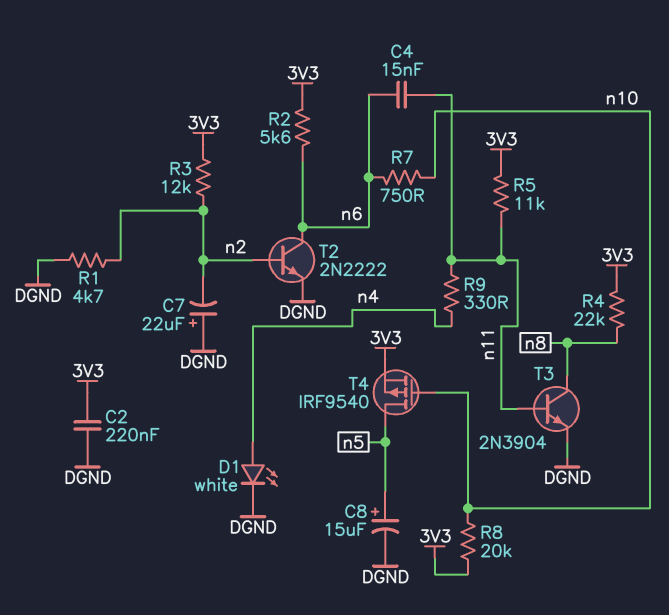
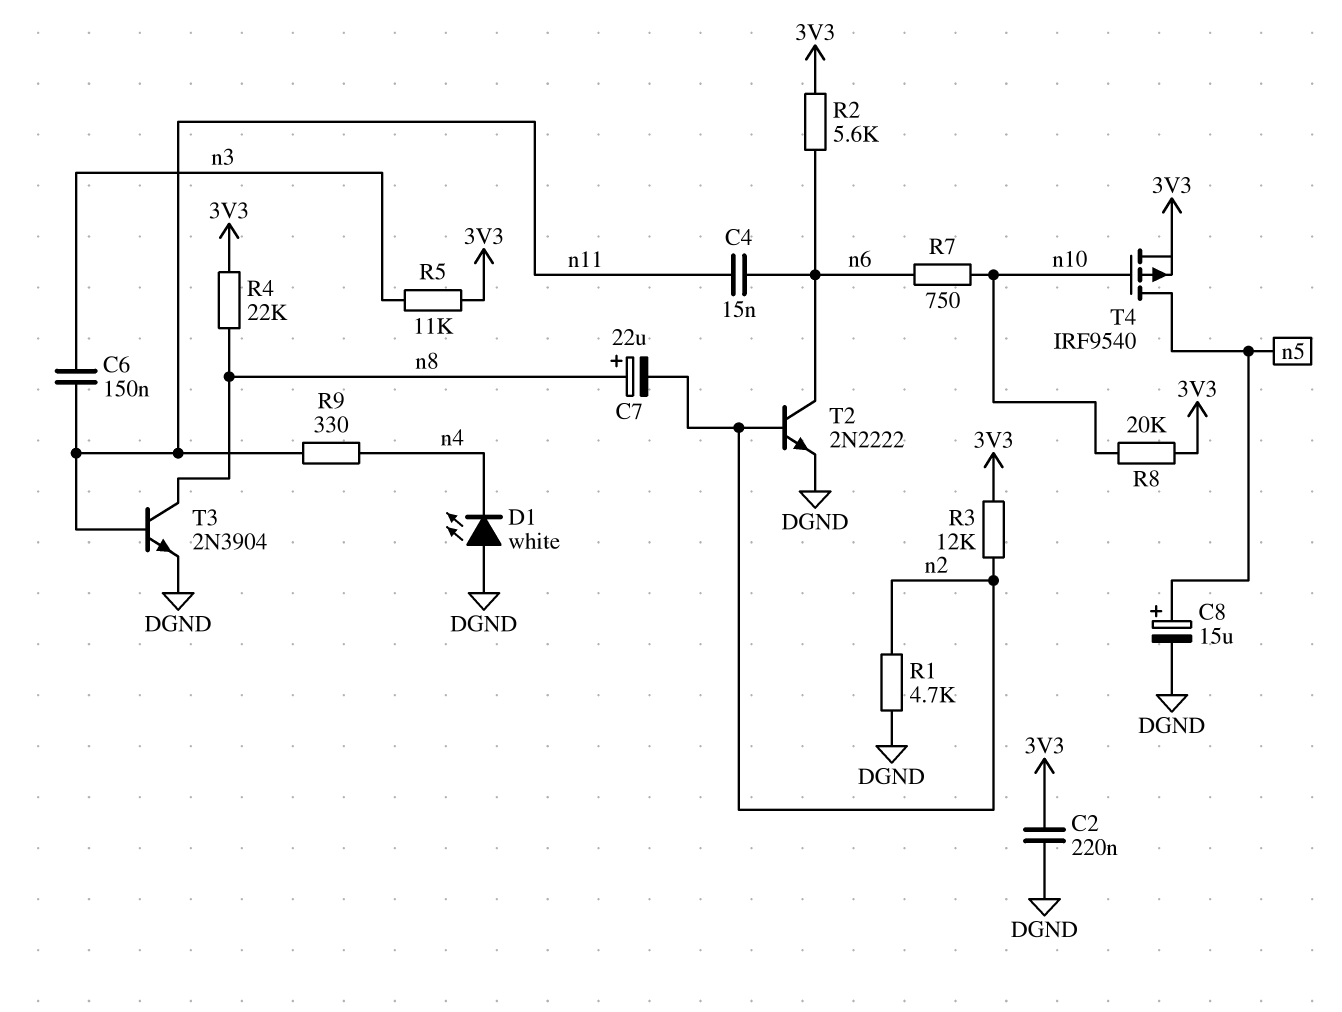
C6: none -> 150nF (n3, n11)
C7: 22uF (plus DGND, minus n2) -> 22uF (plus n8, minus n2)
D1: LED white (A n4, K DGND) -> LED white (A DGND, K n4)
R5: 11k (3V3, n11) -> 11k (3V3, n3)

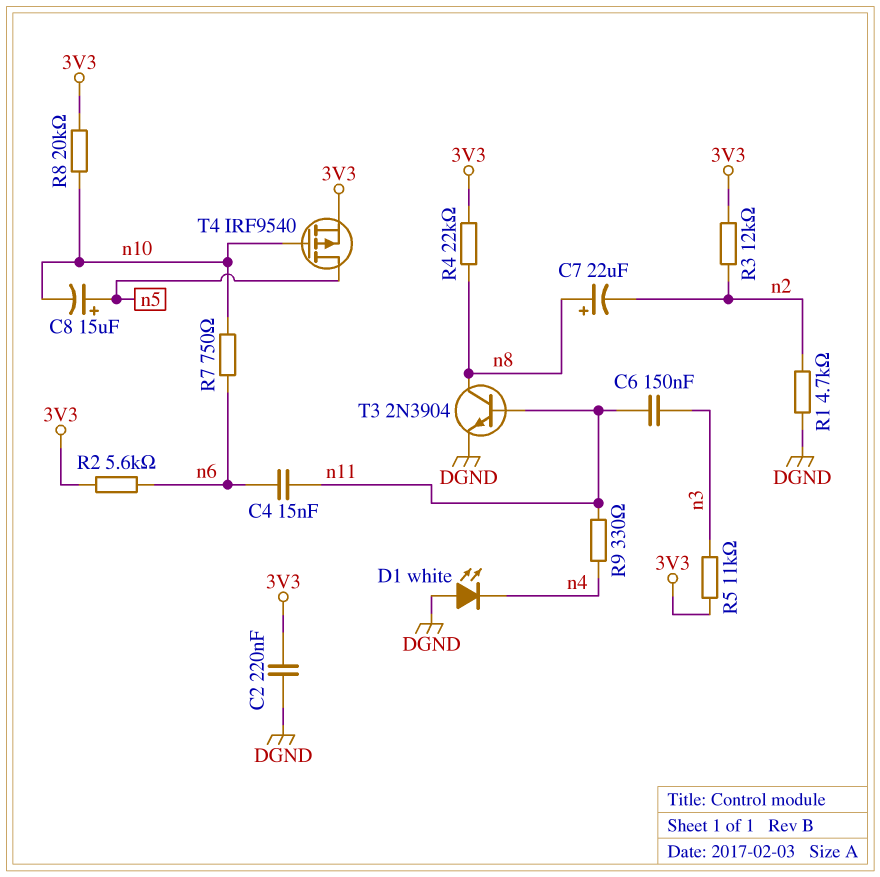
C8: 15uF (plus n5, minus DGND) -> 15uF (plus n5, minus n10)
T2: NPN 2N2222 (B n2, C n6, E DGND) -> none

